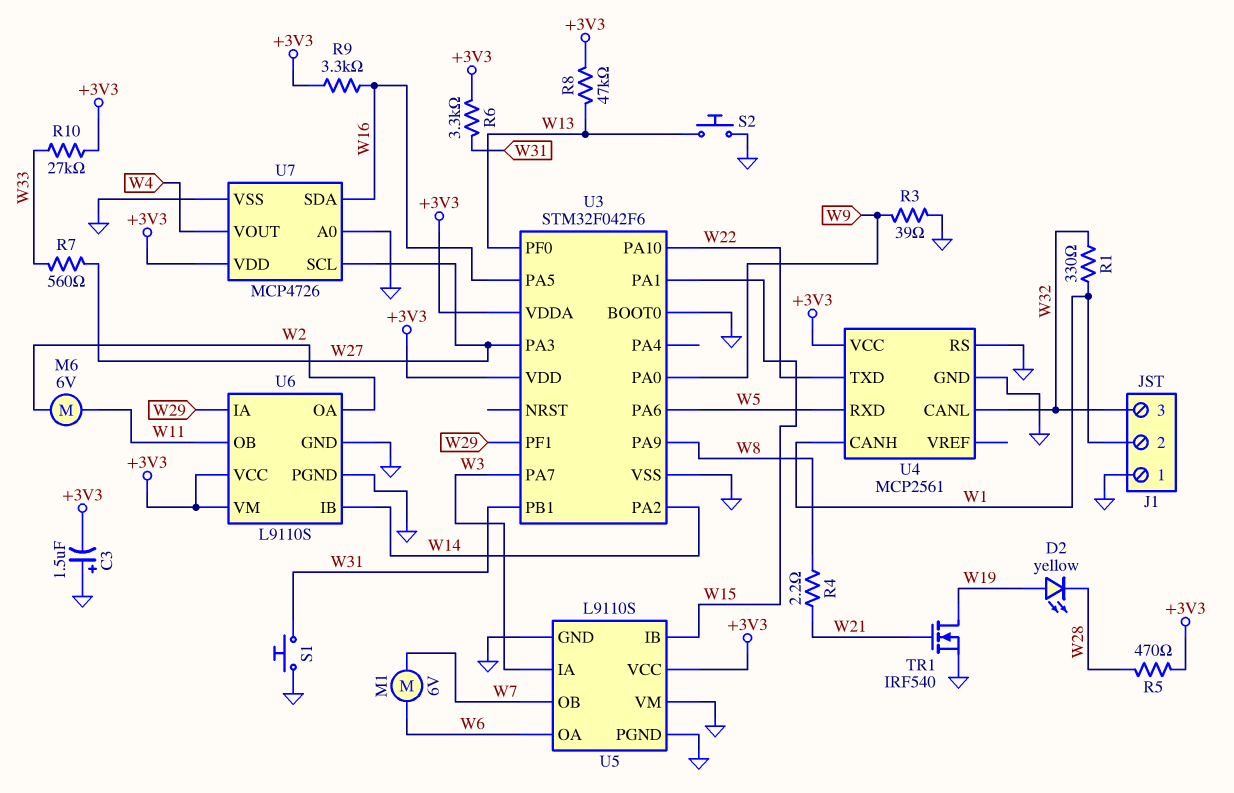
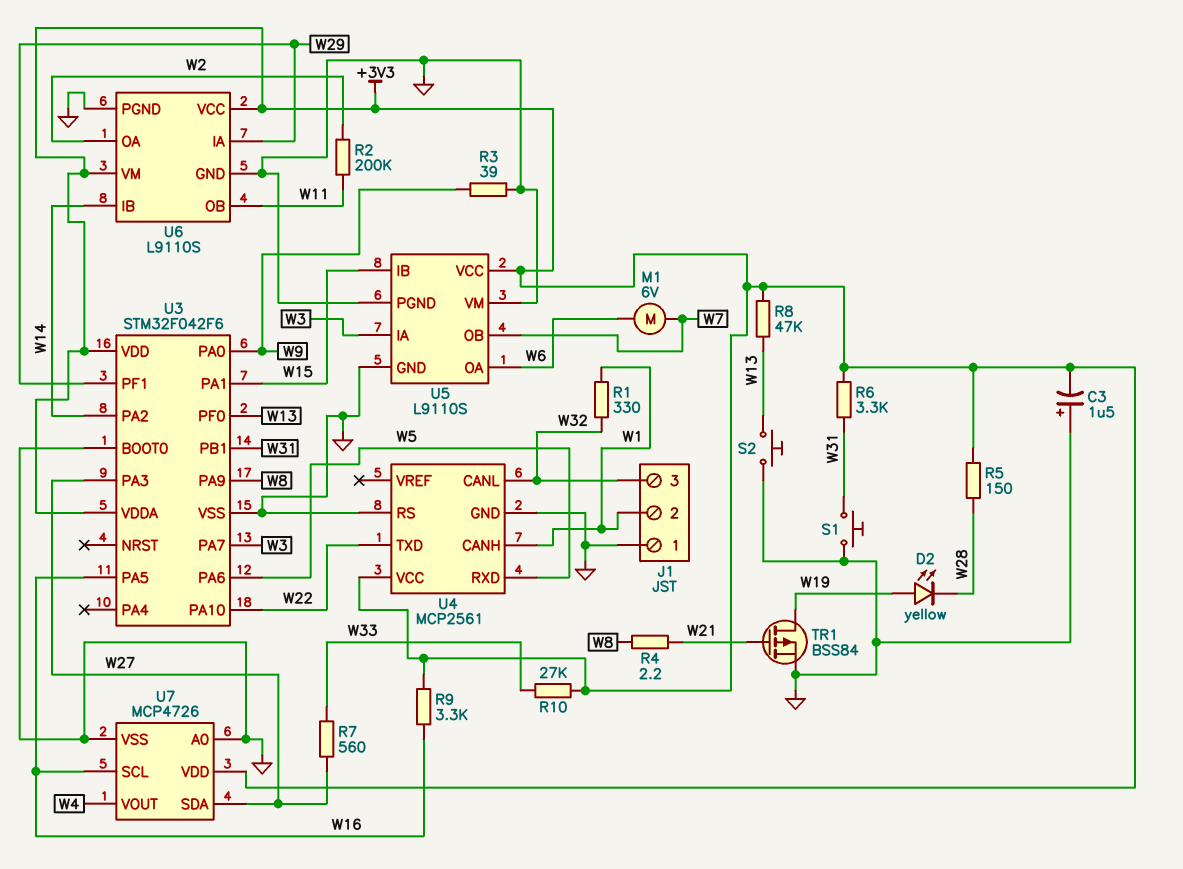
M6: motor 6V (W2, W11) -> none
R2: none -> 200k (W2, W11)
R5: 470 (+3V3, W28) -> 150 (+3V3, W28)
TR1: NMOS IRF540 (G W21, D W19, S GND) -> PMOS BSS84 (G W21, D W19, S GND)
U7 pin SCL: W27 -> W16
U7 pin SDA: W16 -> W27

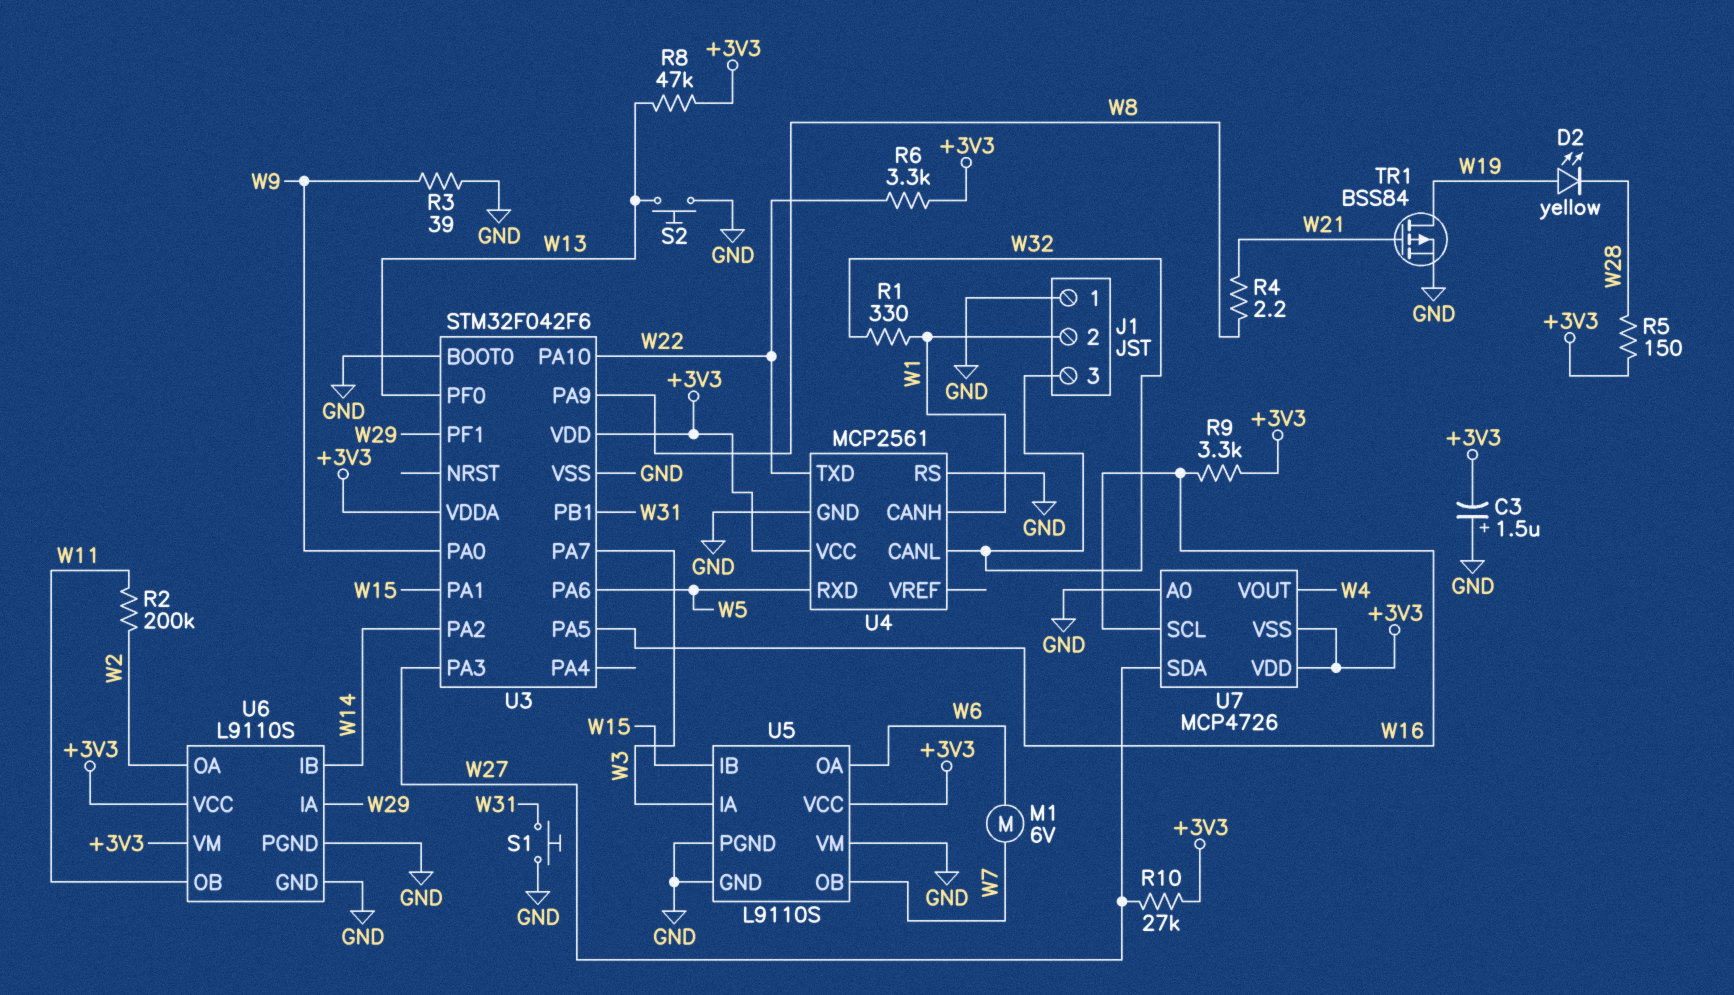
R6: 3.3k (+3V3, W31) -> 3.3k (+3V3, W22)
R7: 560 (W27, W33) -> none
R10: 27k (+3V3, W33) -> 27k (+3V3, W27)
U7 pin VSS: GND -> +3V3

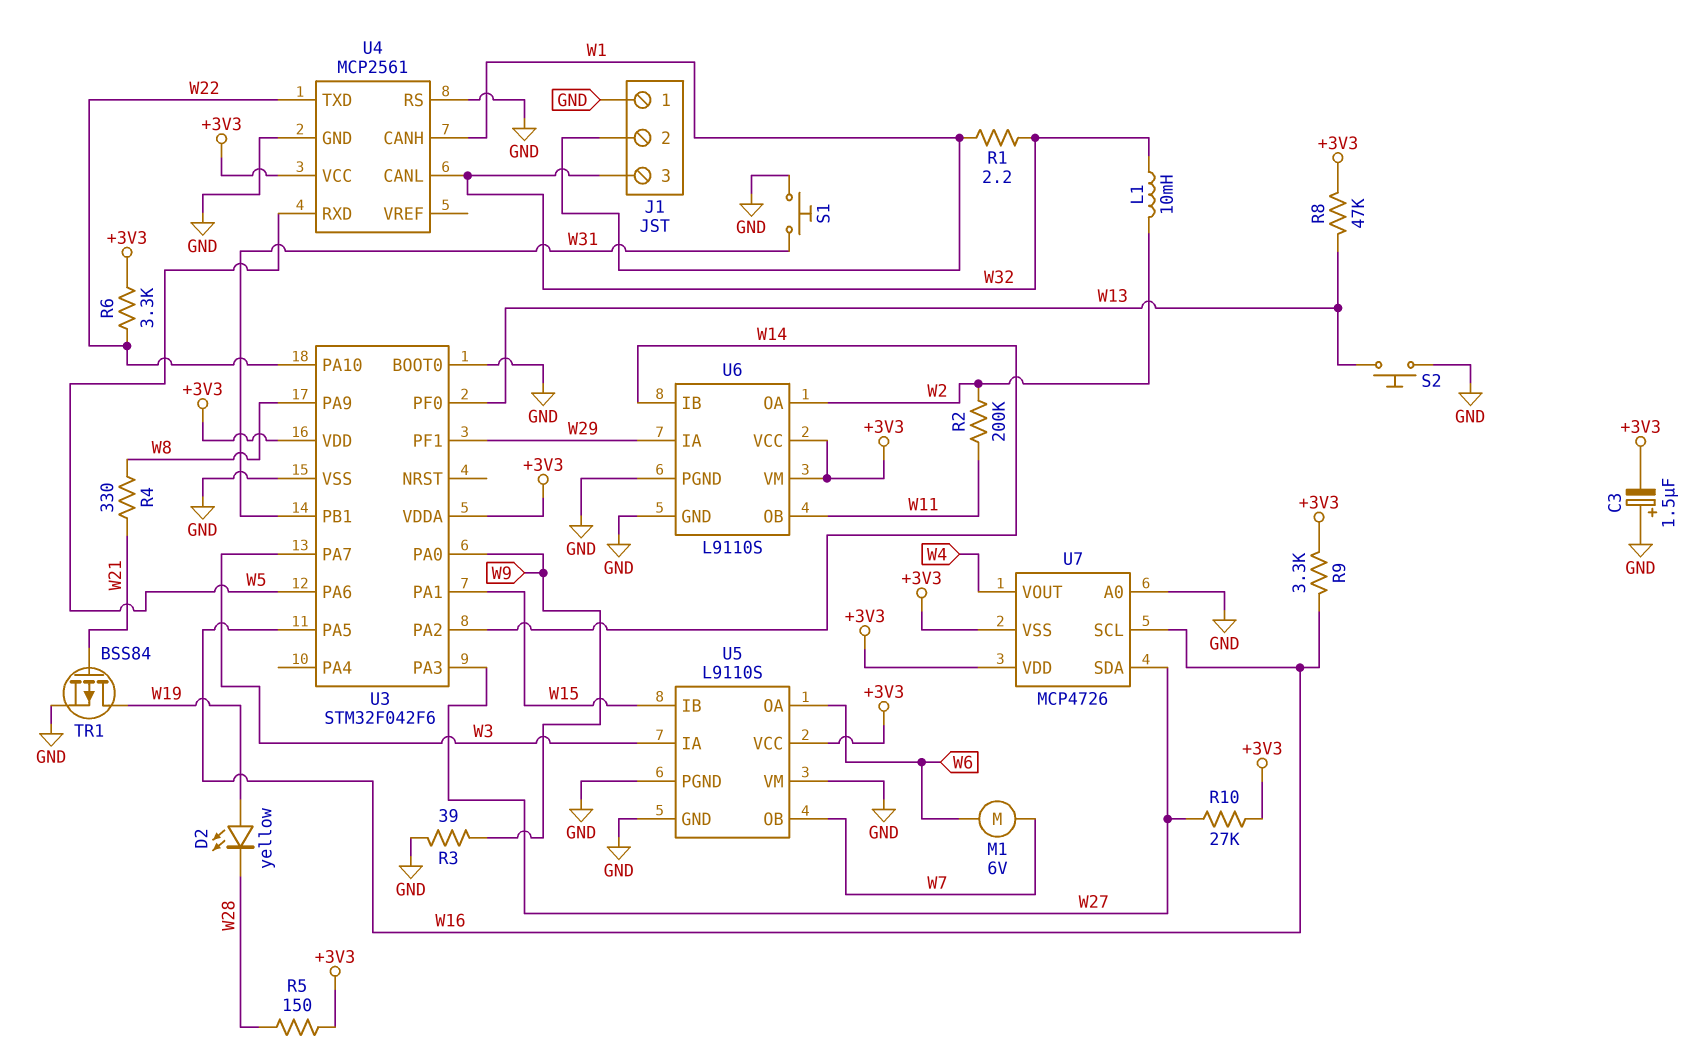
L1: none -> 10mH (W2, W32)
R1: 330 (W1, W32) -> 2.2 (W1, W32)
R4: 2.2 (W8, W21) -> 330 (W8, W21)

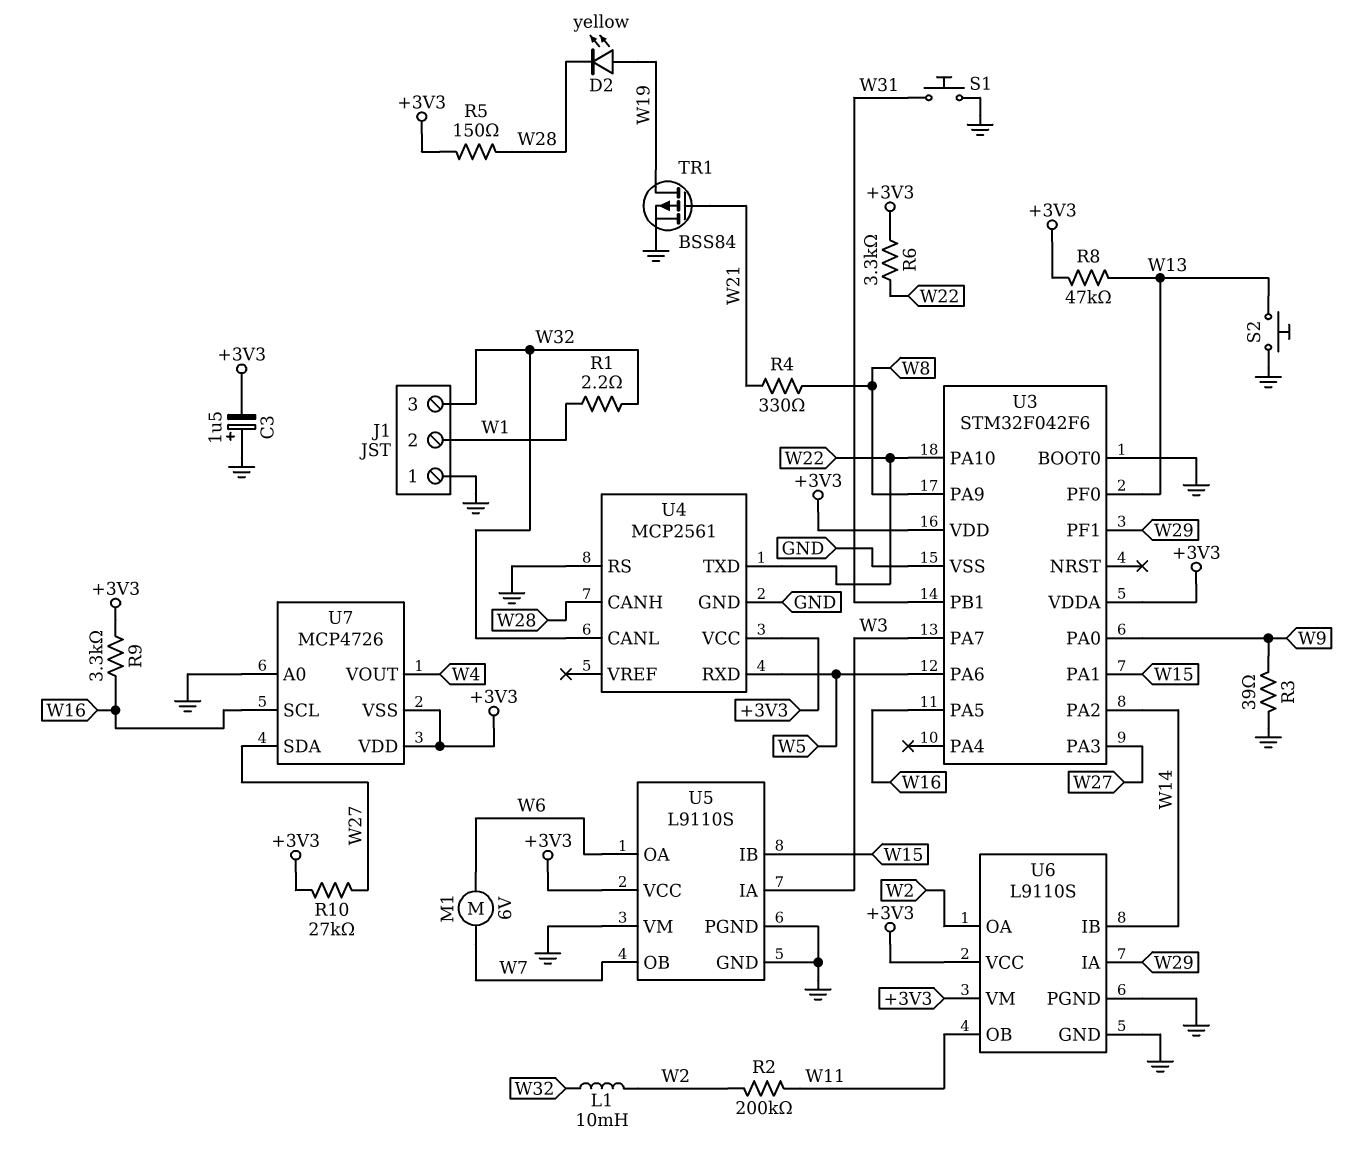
U4 pin CANH: W1 -> W28

